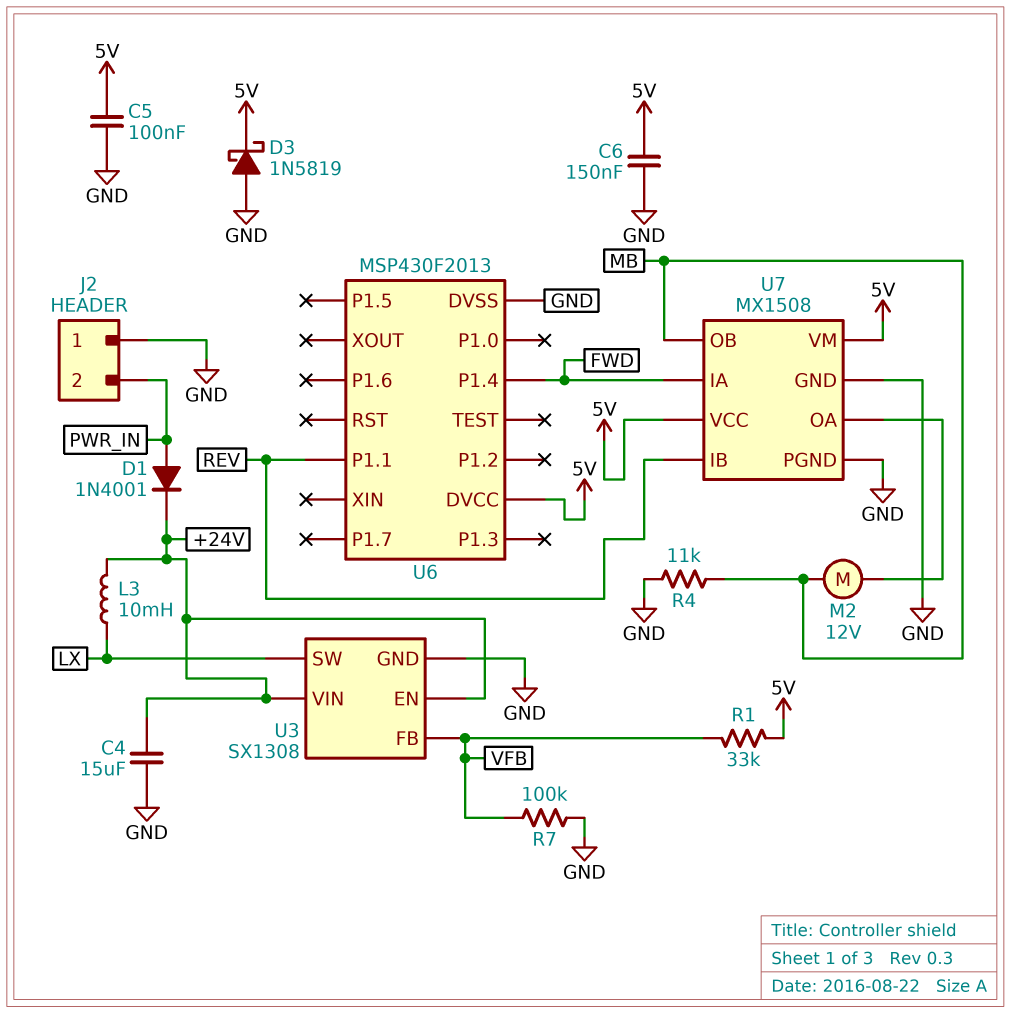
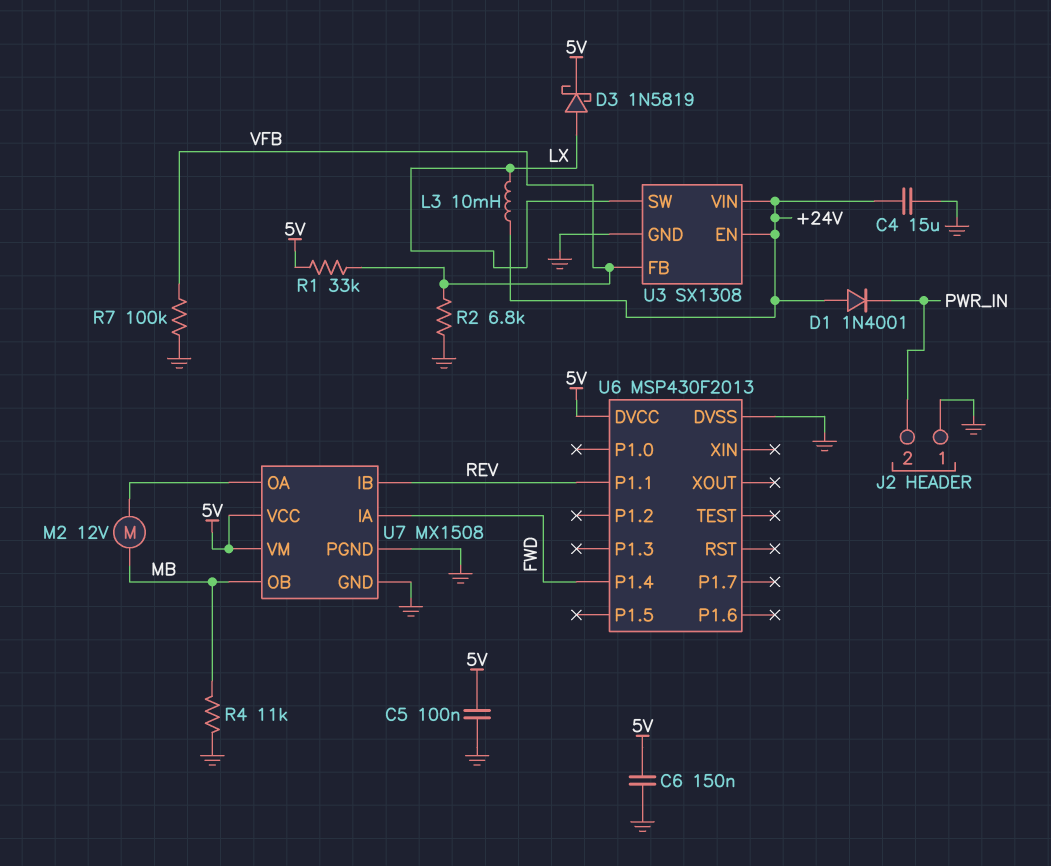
D1: diode 1N4001 (A PWR_IN, K +24V) -> diode 1N4001 (A +24V, K PWR_IN)
D3: schottky 1N5819 (A GND, K 5V) -> schottky 1N5819 (A LX, K 5V)
R2: none -> 6.8k (GND, VFB)

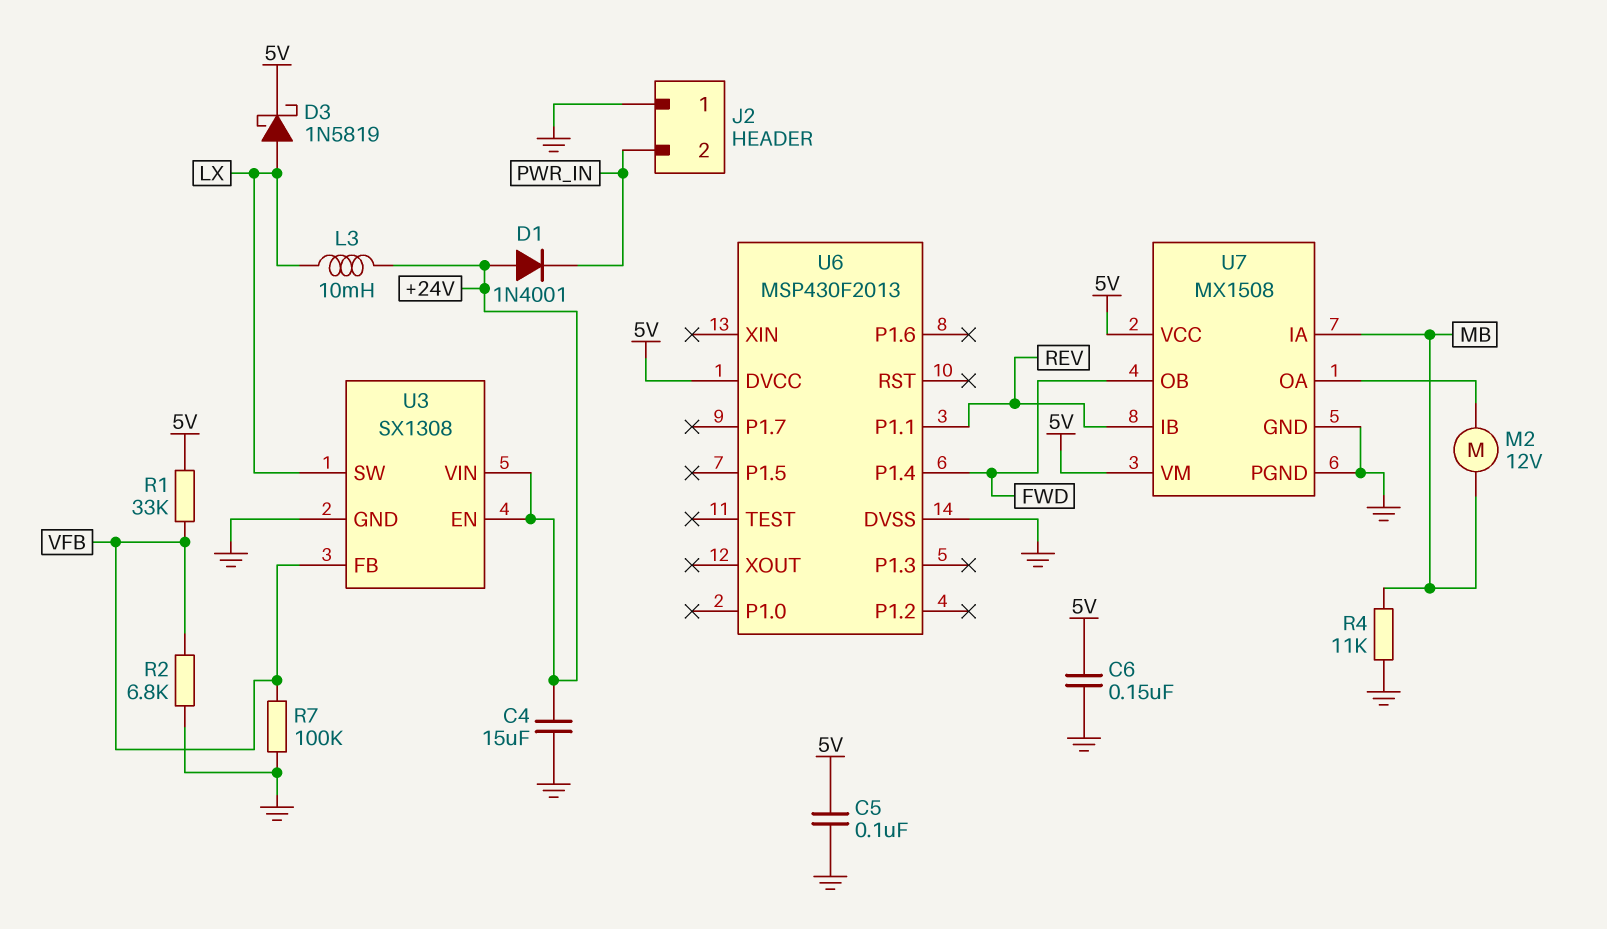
U7 pin IA: FWD -> MB
U7 pin OB: MB -> FWD

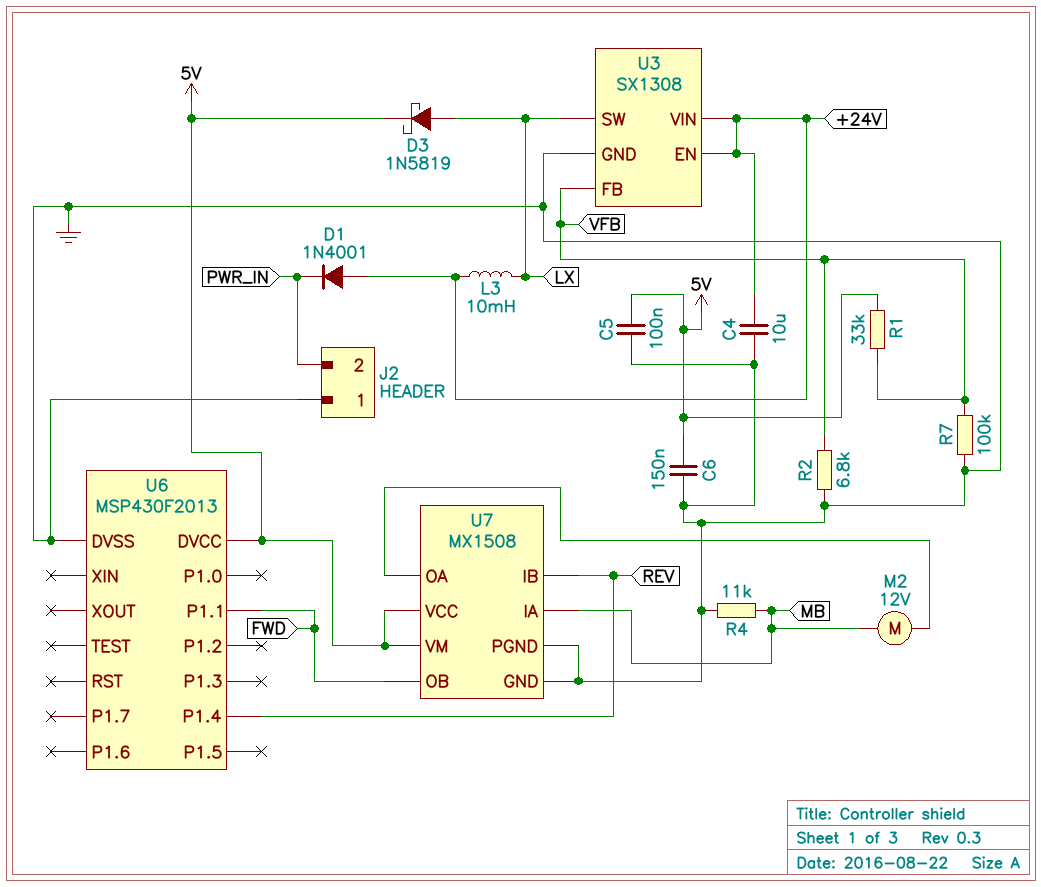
C4: 15uF (+24V, GND) -> 10uF (+24V, GND)
U6 pin P1.1: REV -> FWD
U6 pin P1.4: FWD -> REV

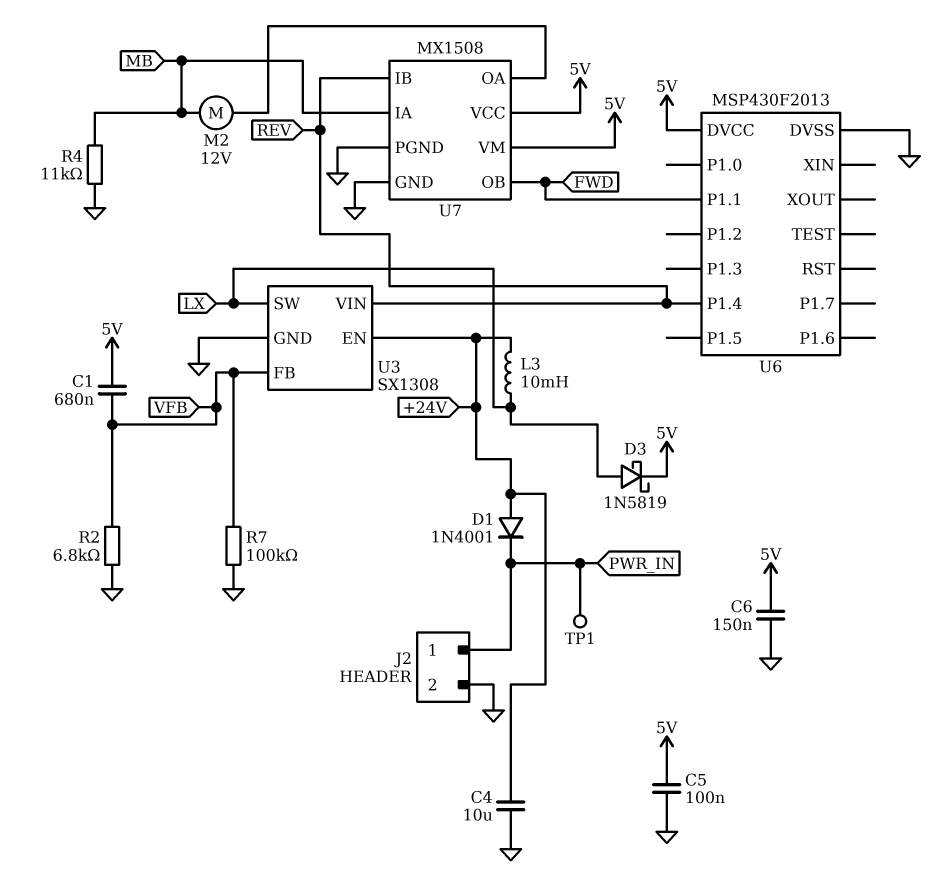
C1: none -> 680nF (5V, VFB)
J2 pin 1: GND -> PWR_IN
J2 pin 2: PWR_IN -> GND
R1: 33k (5V, VFB) -> none
TP1: none -> test point (PWR_IN)
U3 pin VIN: +24V -> REV

